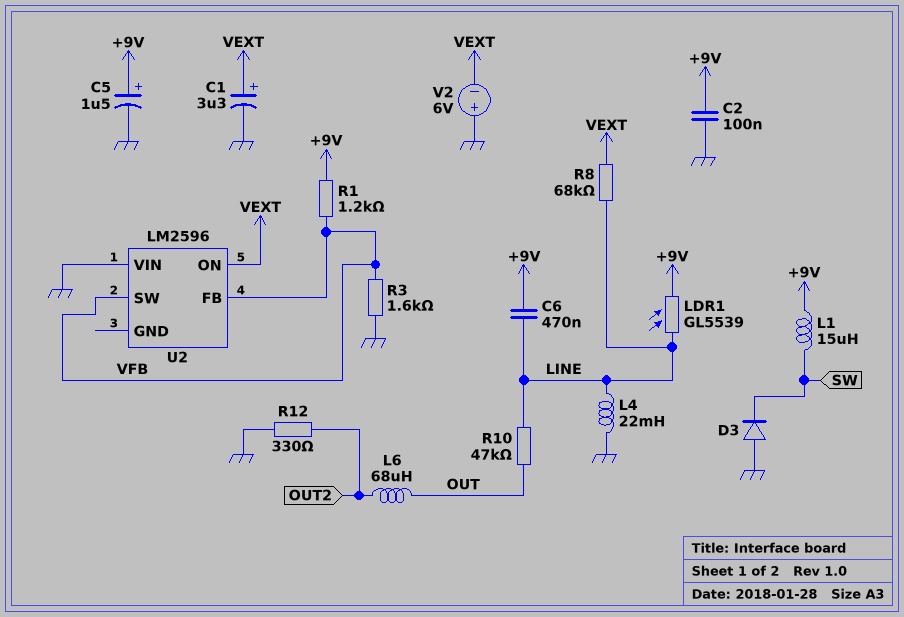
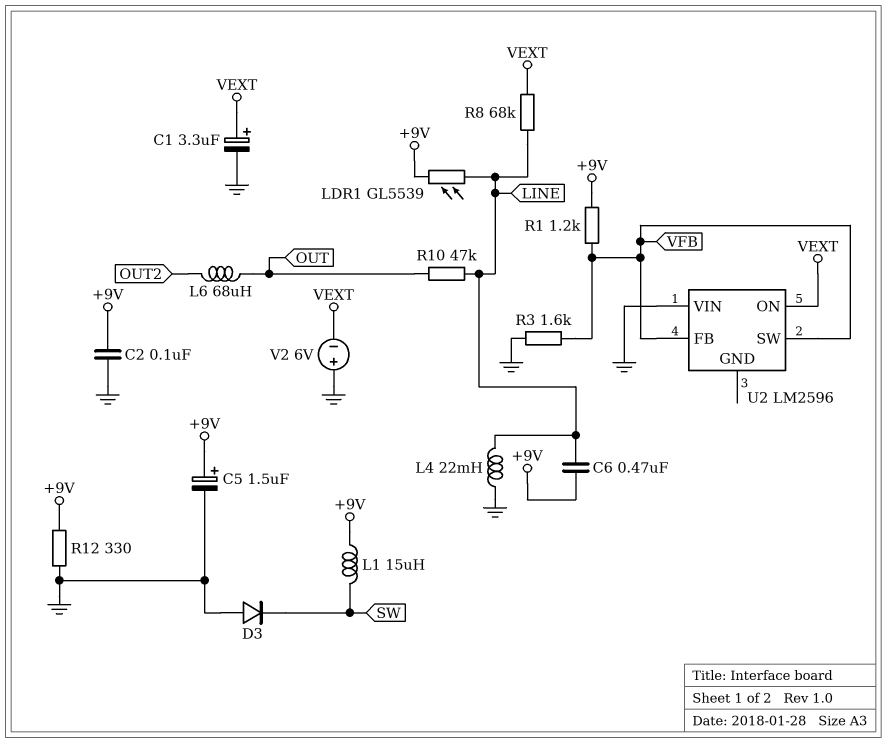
R12: 330 (GND, OUT2) -> 330 (+9V, GND)

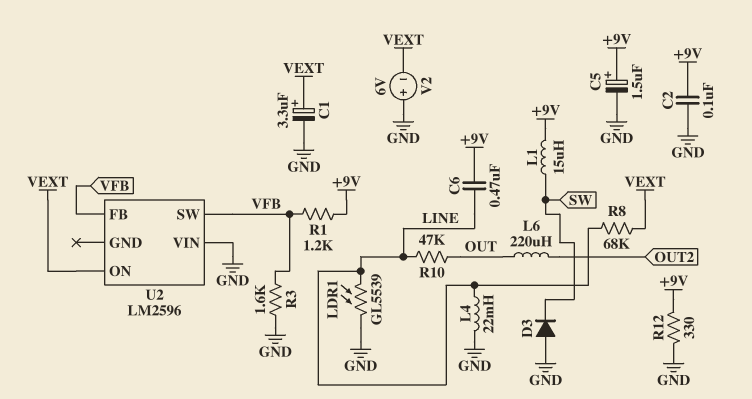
L6: 68uH (OUT, OUT2) -> 220uH (OUT, OUT2)
LDR1: GL5539 (+9V, LINE) -> GL5539 (GND, LINE)

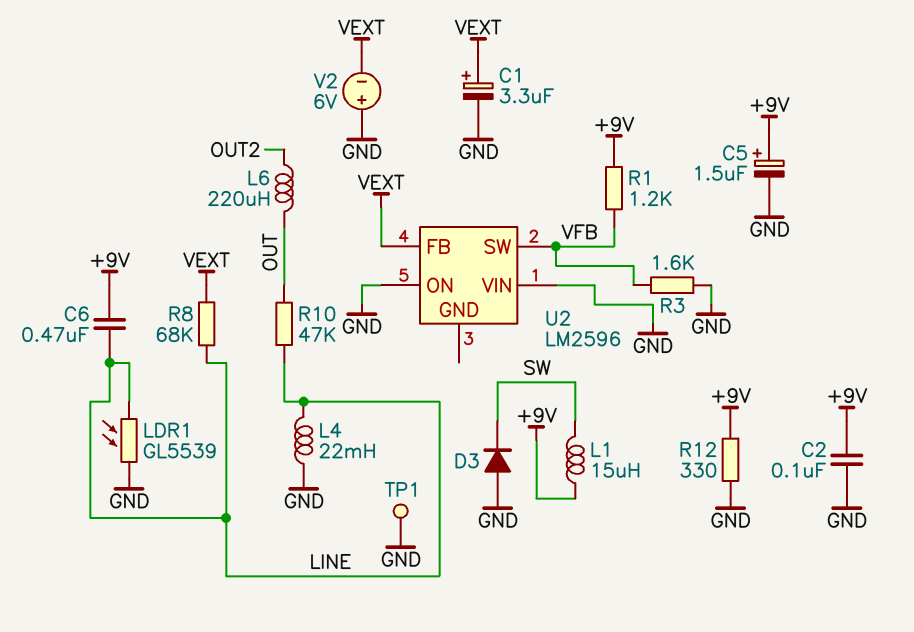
TP1: none -> test point (GND)
U2 pin FB: VFB -> VEXT
U2 pin ON: VEXT -> GND

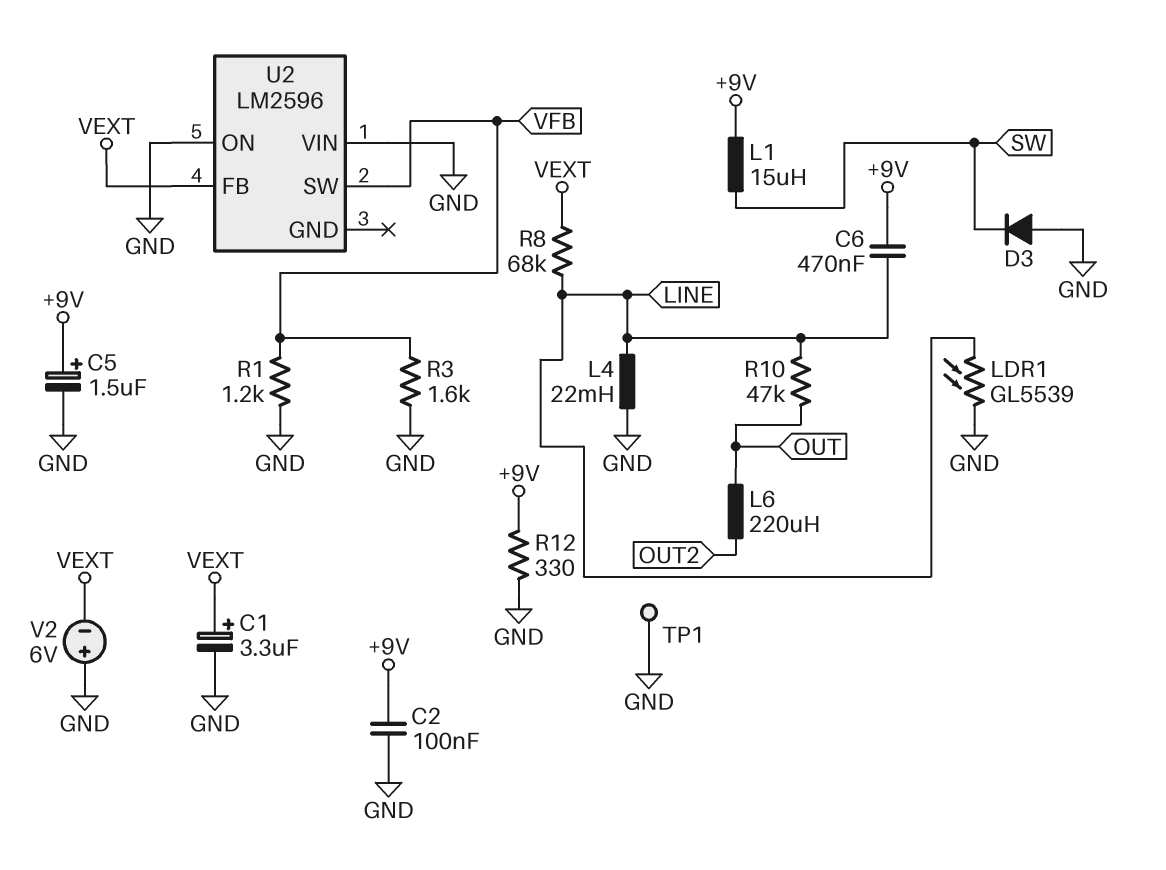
R1: 1.2k (+9V, VFB) -> 1.2k (GND, VFB)

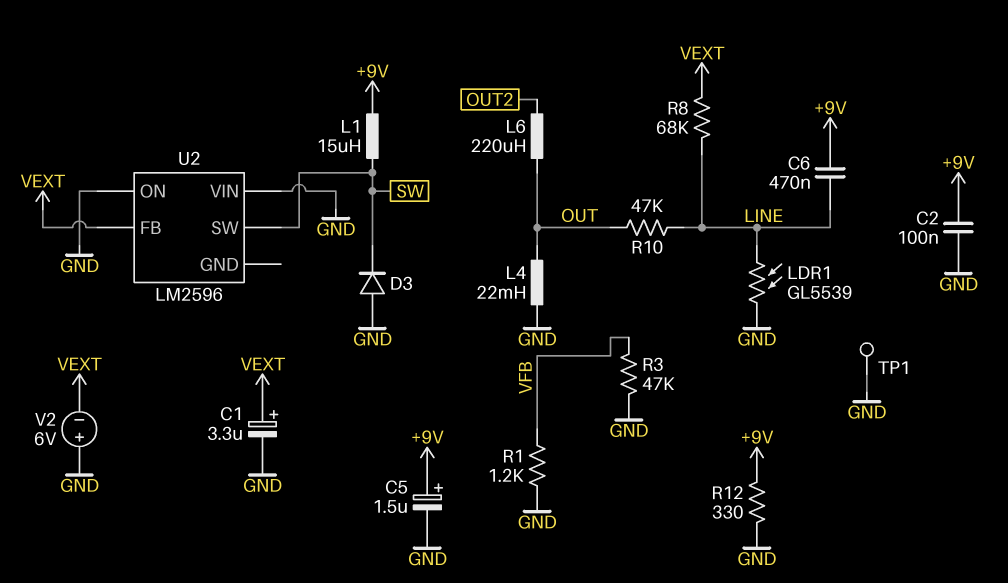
L4: 22mH (GND, LINE) -> 22mH (GND, OUT)
R3: 1.6k (GND, VFB) -> 47k (GND, VFB)
U2 pin SW: VFB -> SW

